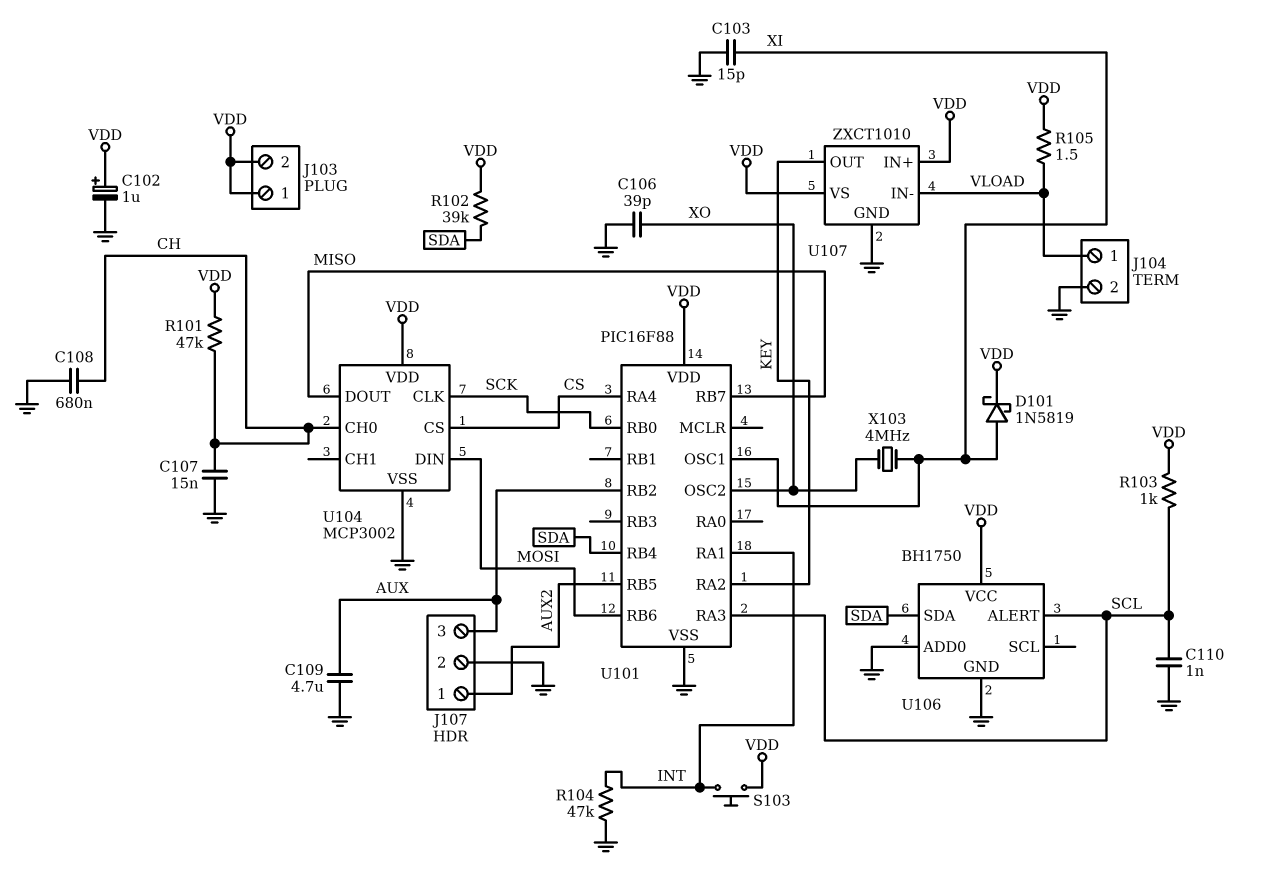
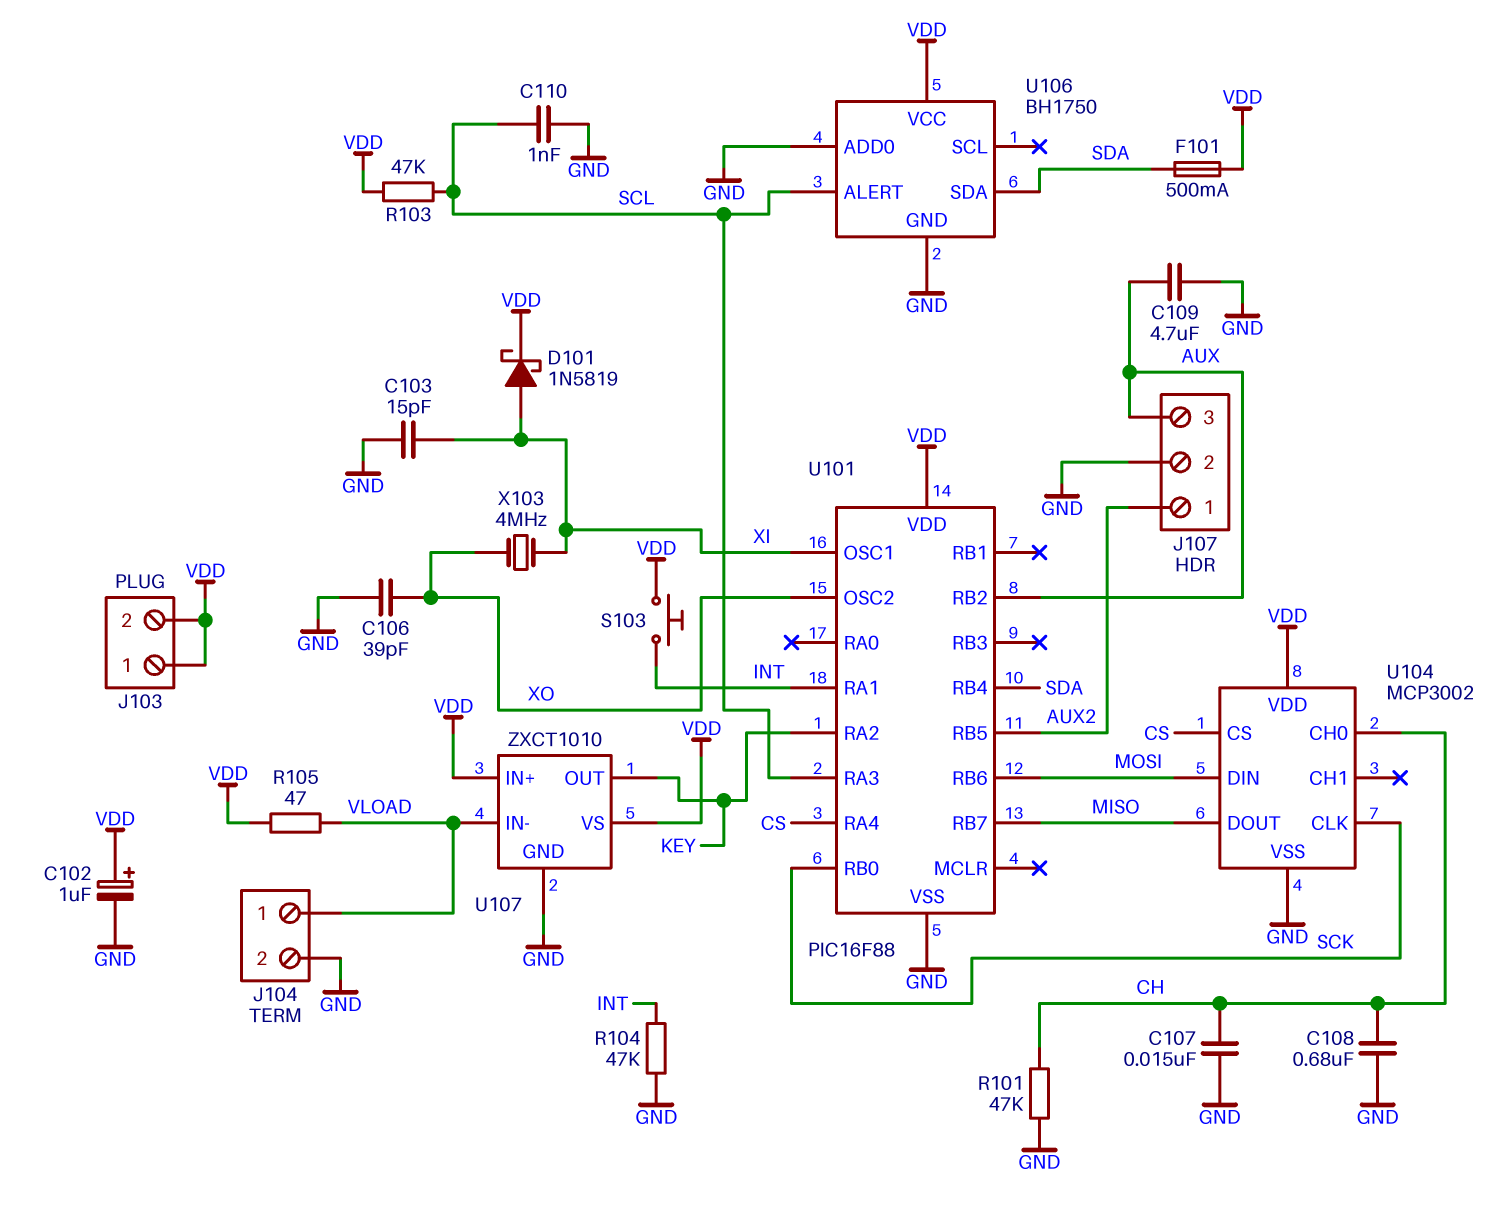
F101: none -> 500mA (SDA, VDD)
R101: 47k (CH, VDD) -> 47k (CH, GND)
R102: 39k (SDA, VDD) -> none
R103: 1k (SCL, VDD) -> 47k (SCL, VDD)
R105: 1.5 (VDD, VLOAD) -> 47 (VDD, VLOAD)

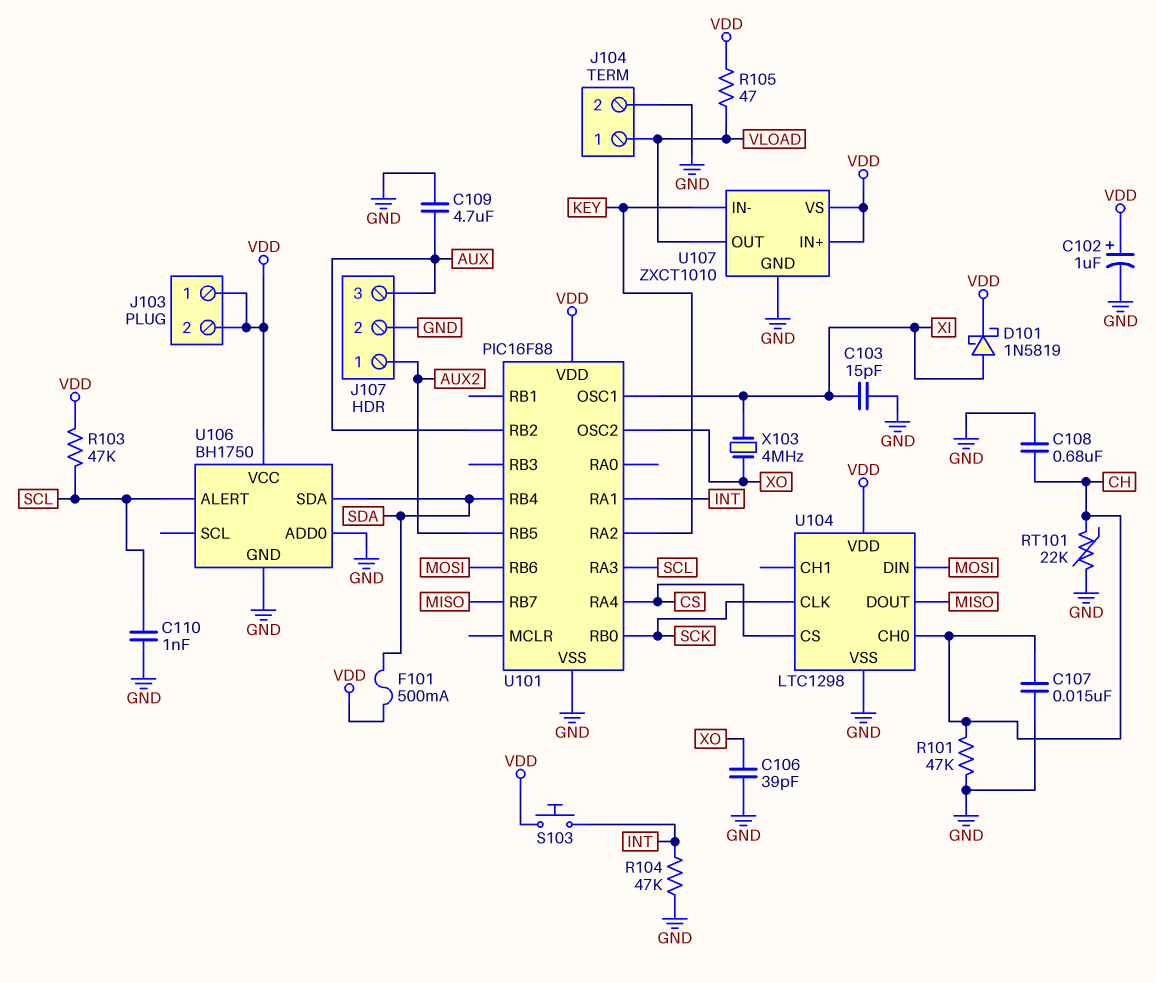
RT101: none -> 22k (CH, GND)
U104: MCP3002 -> LTC1298
U107 pin IN-: VLOAD -> KEY
U107 pin OUT: KEY -> VLOAD

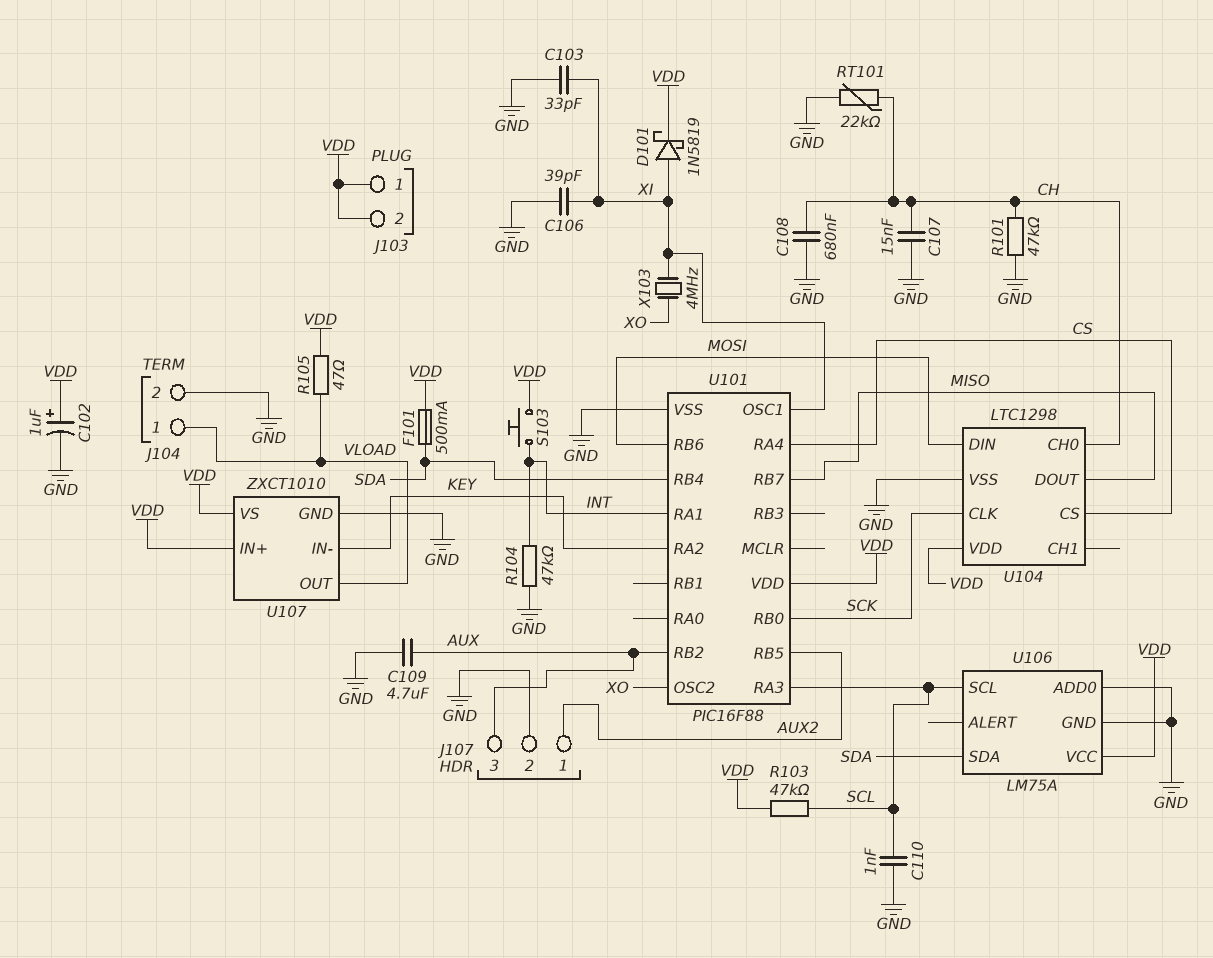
C103: 15pF (GND, XI) -> 33pF (GND, XI)
C106: 39pF (GND, XO) -> 39pF (GND, XI)
U106: BH1750 -> LM75A
U106 pin ALERT: SCL -> none
U106 pin SCL: none -> SCL

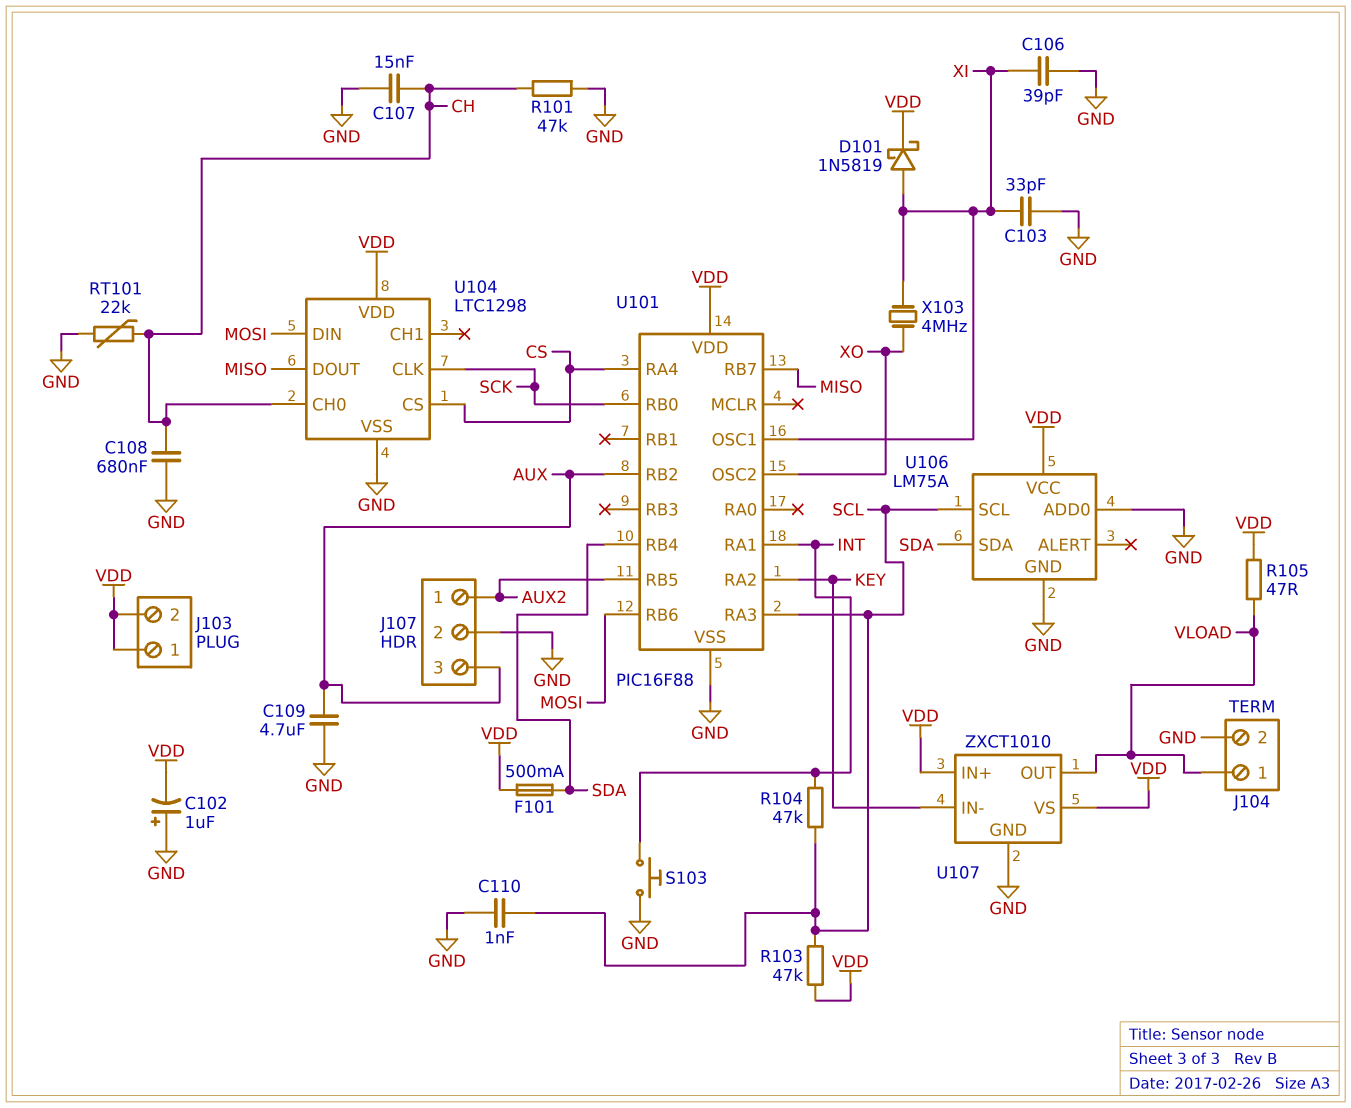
C102: 1uF (plus VDD, minus GND) -> 1uF (plus GND, minus VDD)
R104: 47k (GND, INT) -> 47k (INT, SCL)
S103: button (INT, VDD) -> button (GND, INT)

